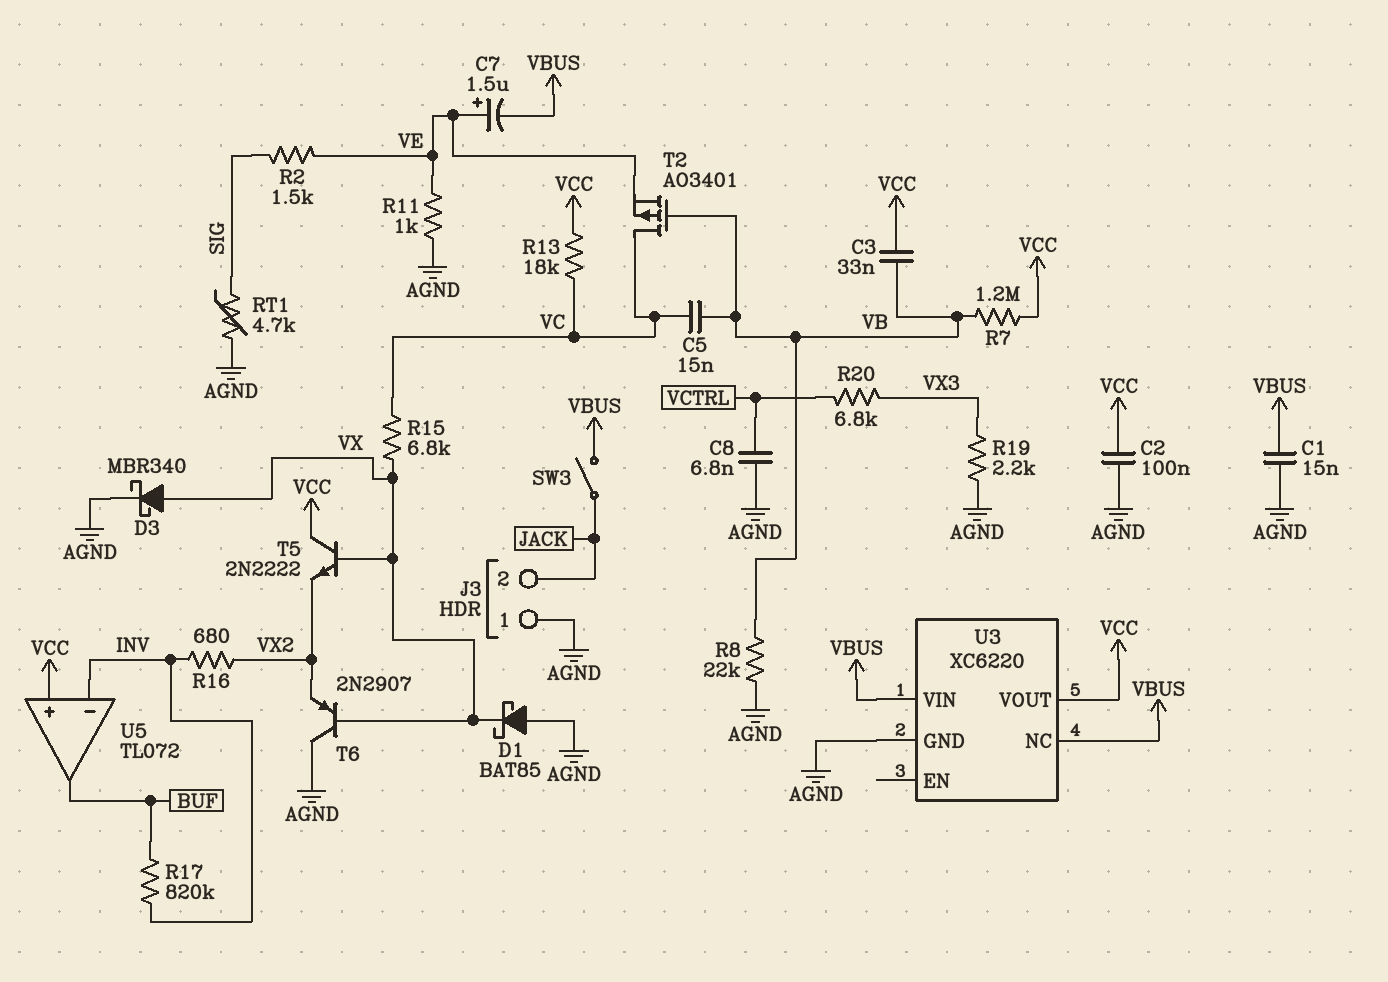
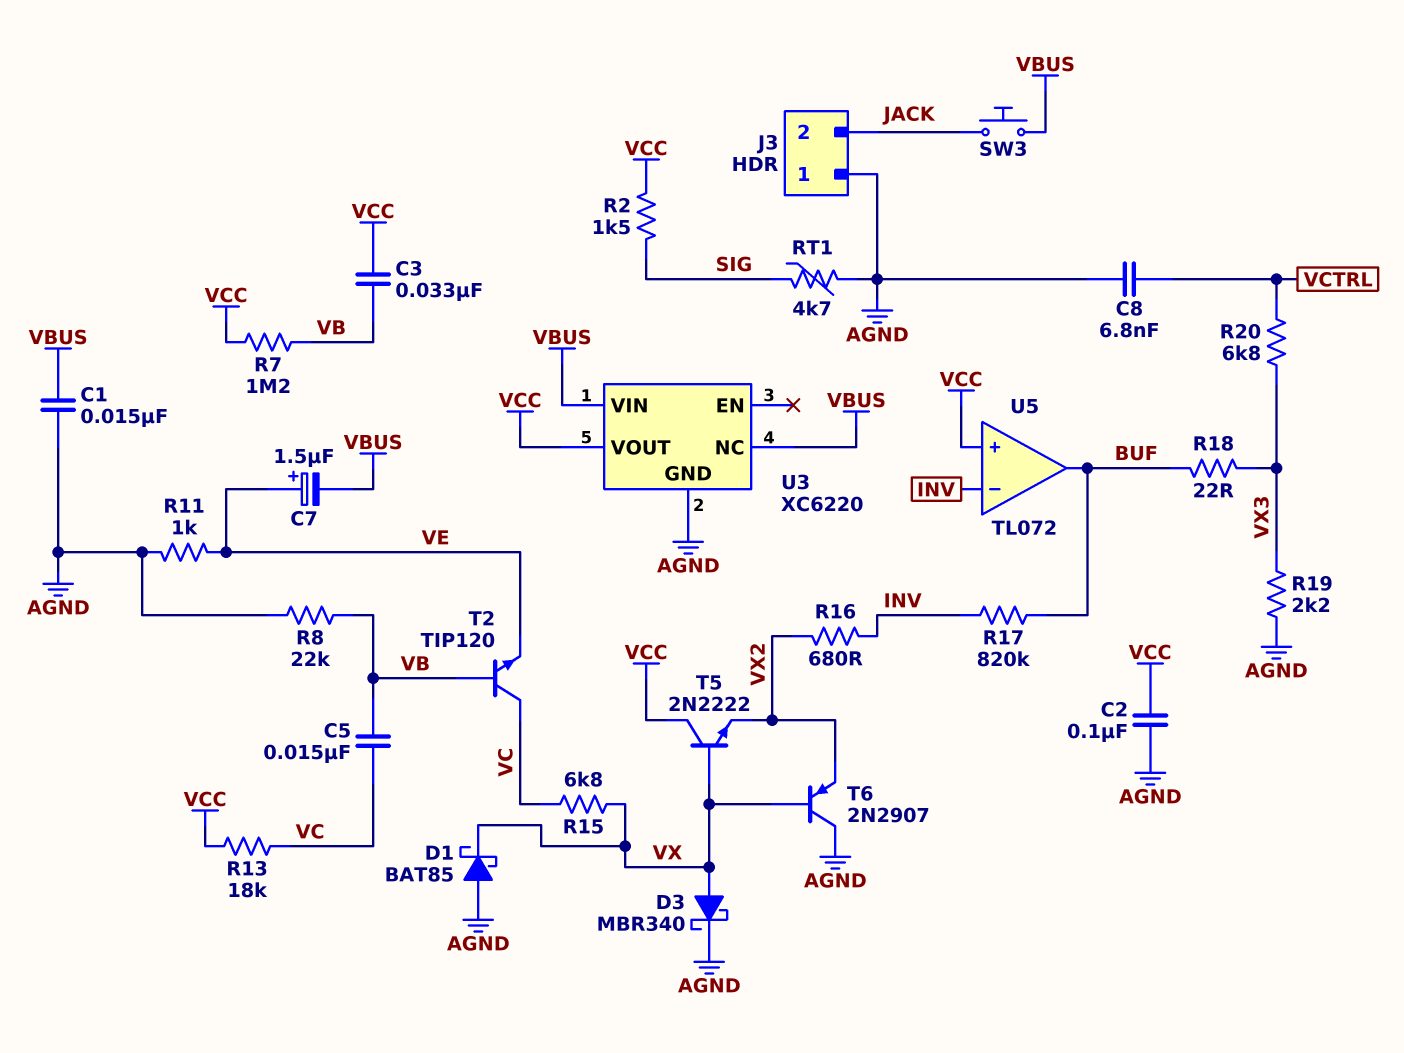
R2: 1.5k (SIG, VE) -> 1.5k (SIG, VCC)
R18: none -> 22 (BUF, VX3)
SW3: switch (JACK, VBUS) -> button (JACK, VBUS)
T2: PMOS AO3401 (G VB, D VC, S VE) -> NPN TIP120 (B VB, C VC, E VE)

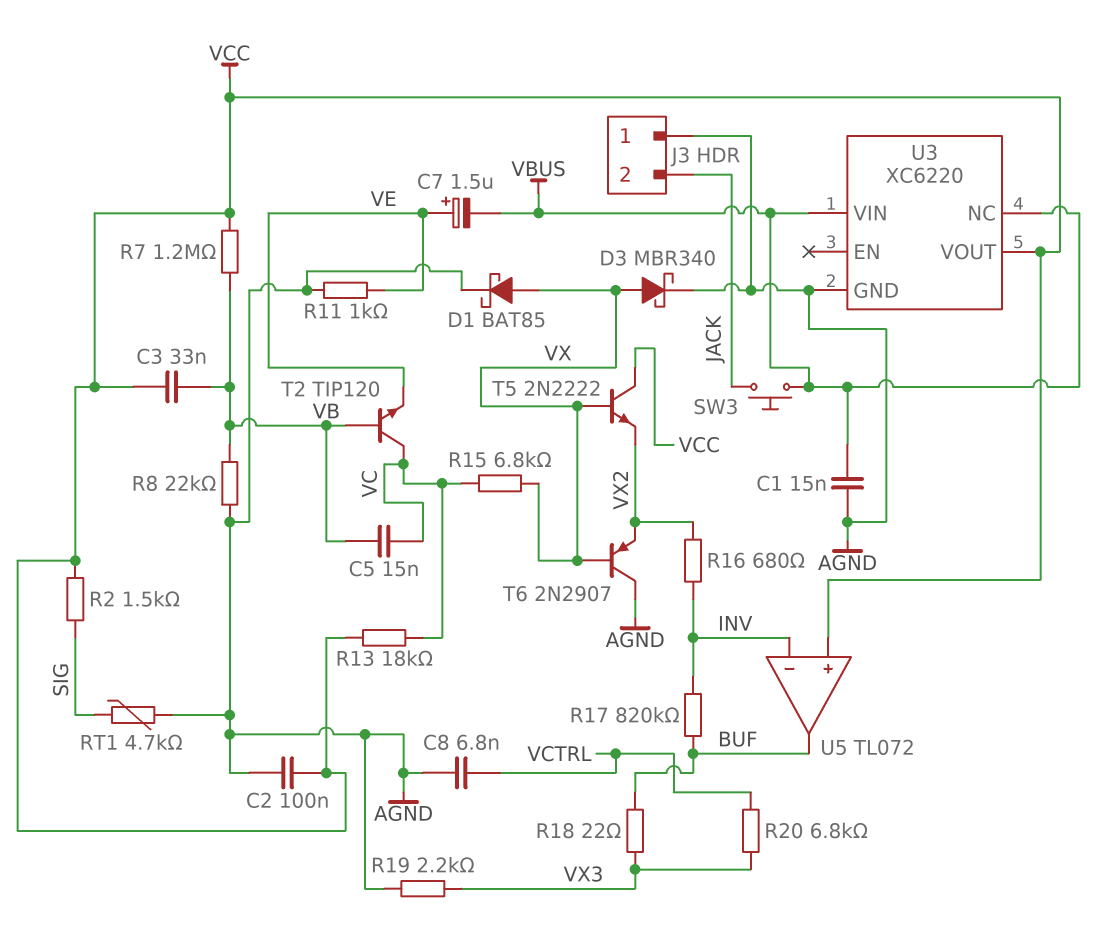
D1: schottky BAT85 (A AGND, K VX) -> schottky BAT85 (A VX, K AGND)

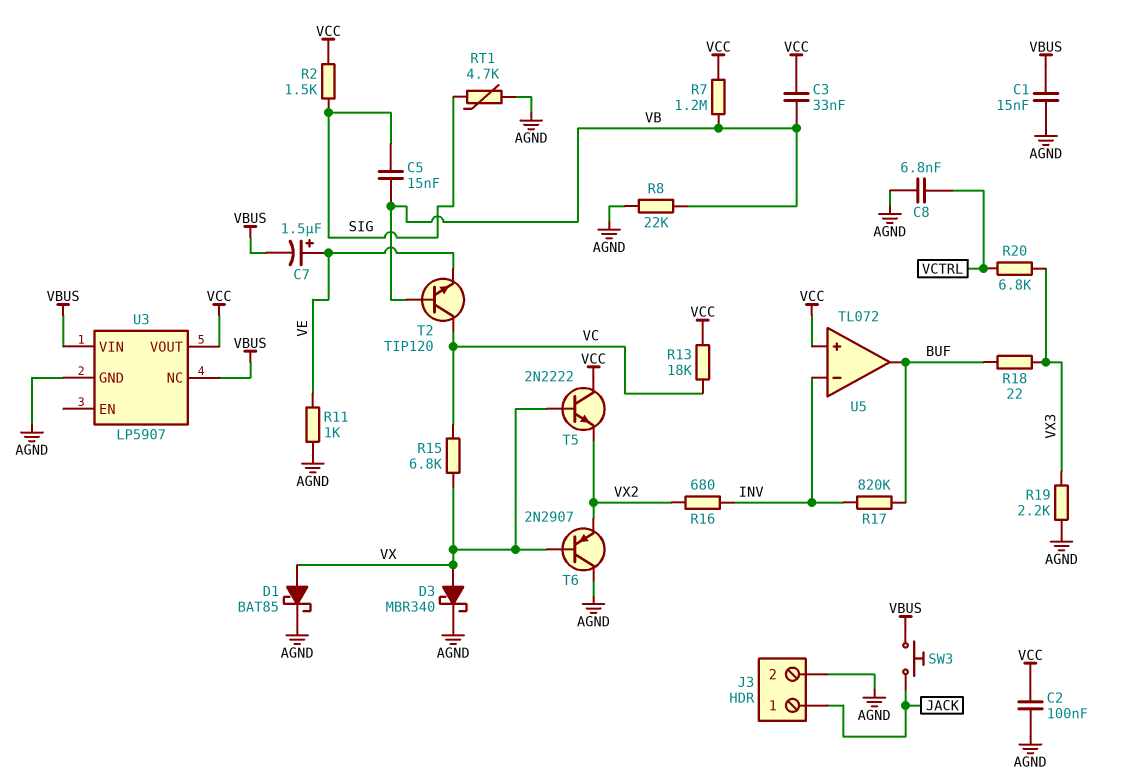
C5: 15nF (VB, VC) -> 15nF (SIG, VB)
J3 pin 1: AGND -> JACK
J3 pin 2: JACK -> AGND
U3: XC6220 -> LP5907

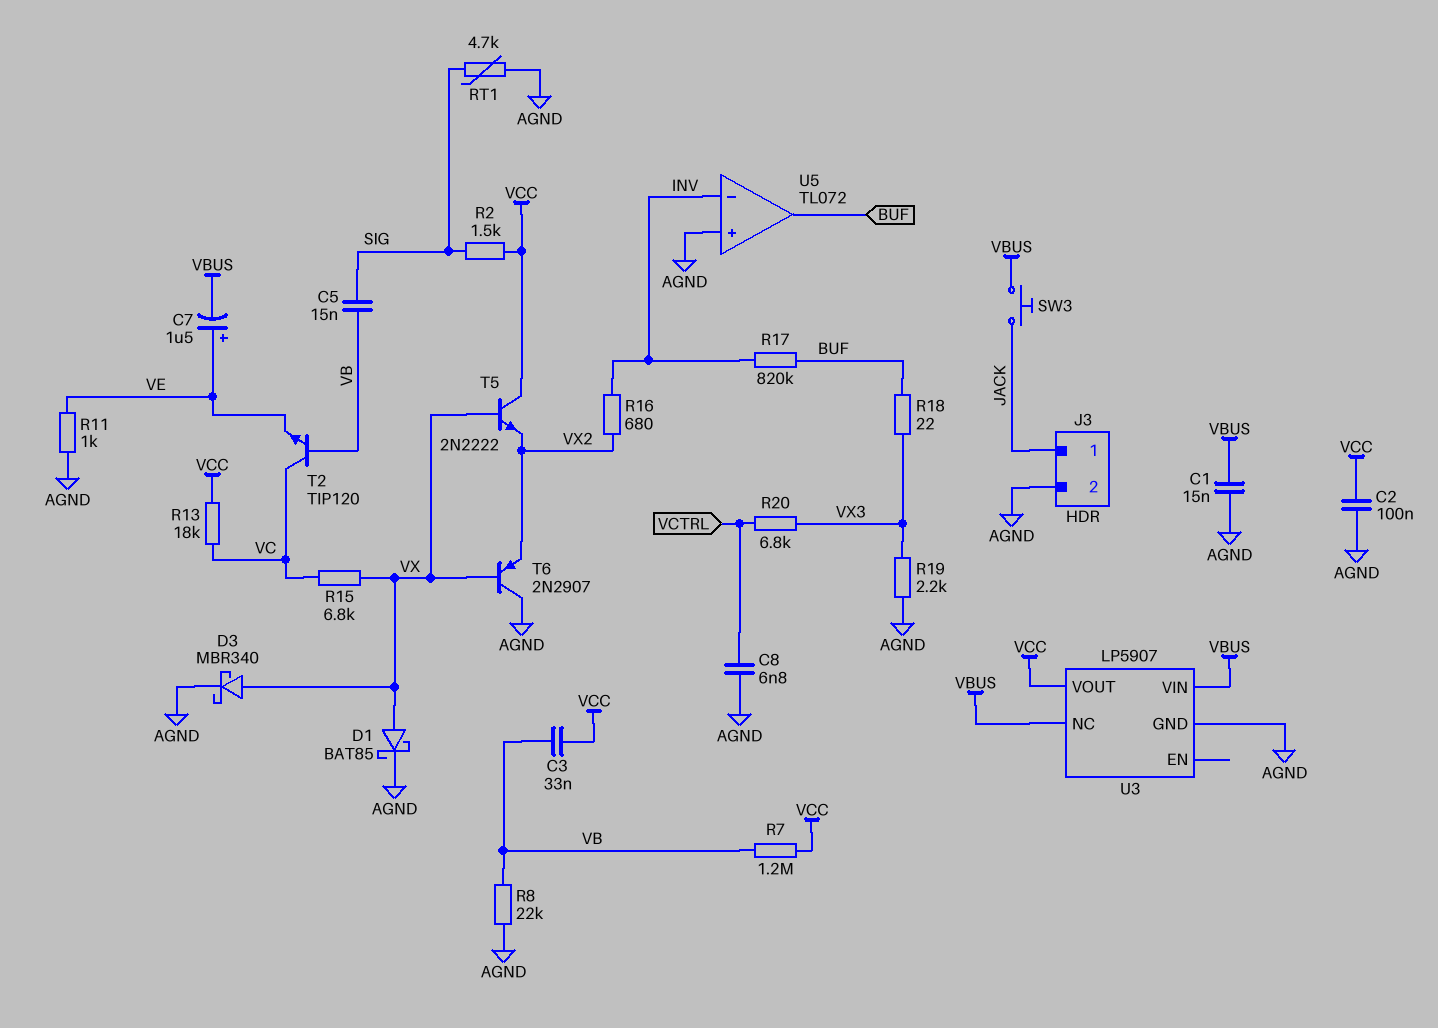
U5 pin in+: VCC -> AGND

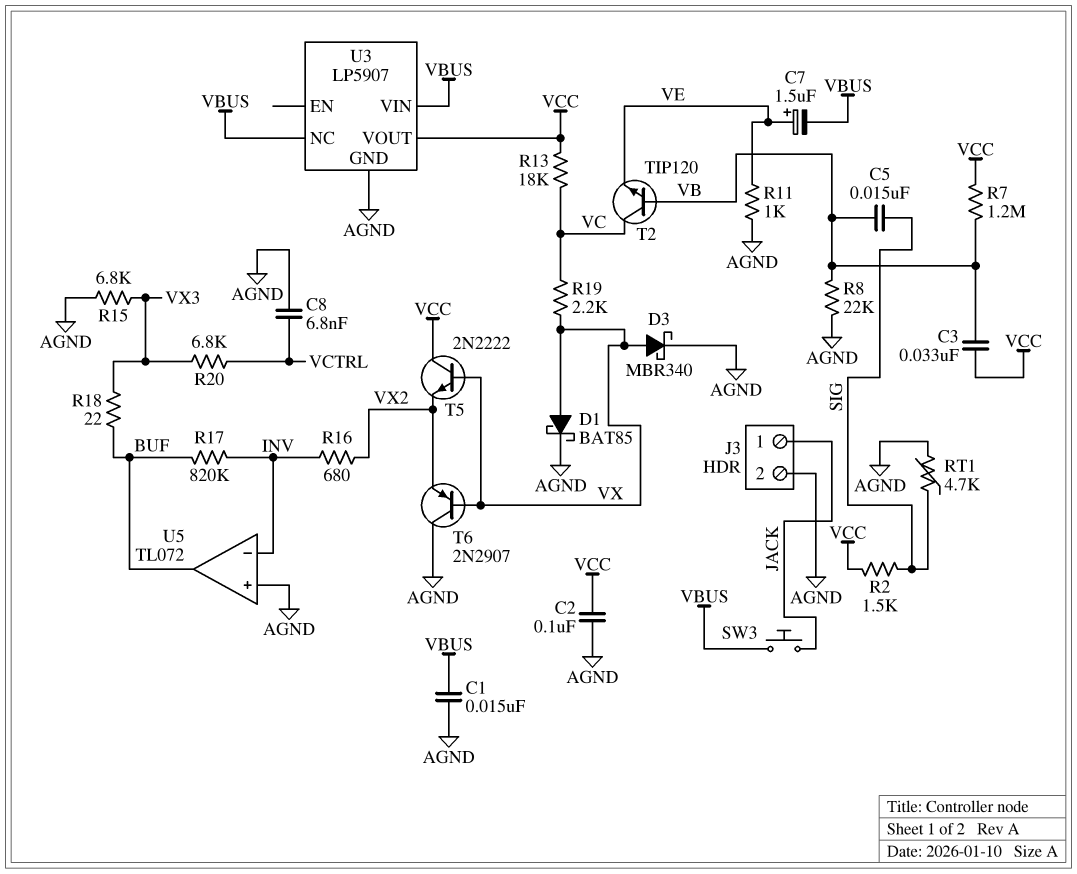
R15: 6.8k (VC, VX) -> 6.8k (AGND, VX3)
R19: 2.2k (AGND, VX3) -> 2.2k (VC, VX)

